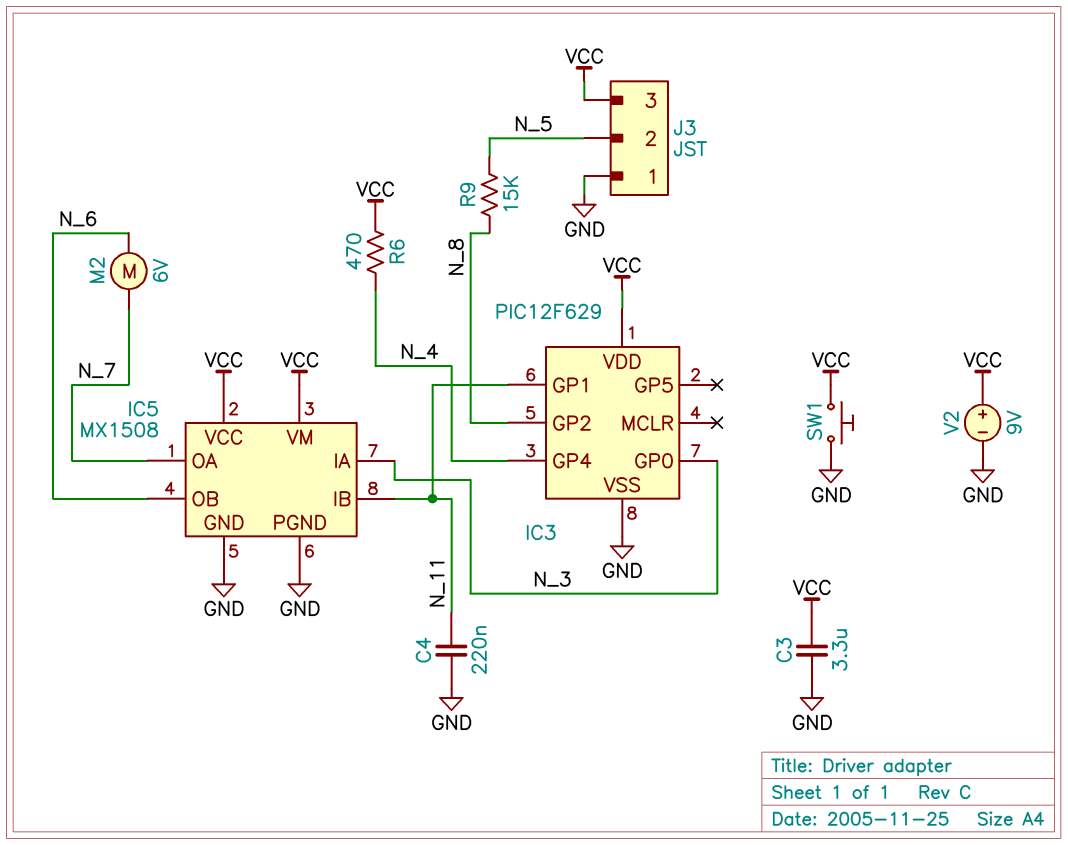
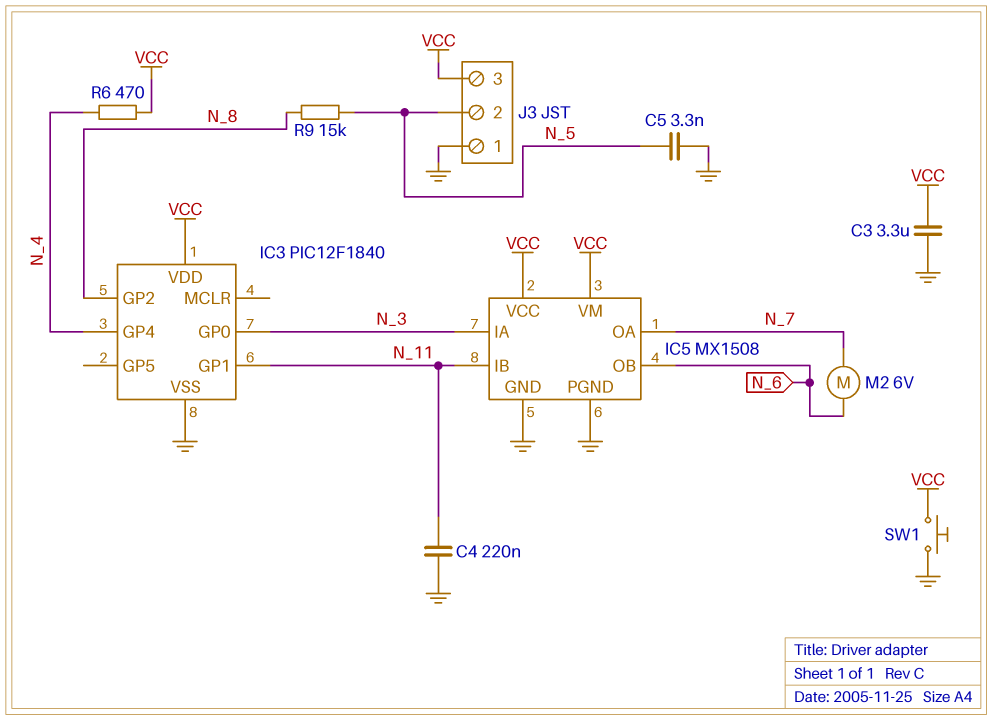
C5: none -> 3.3nF (GND, N_5)
IC3: PIC12F629 -> PIC12F1840
V2: 9V (plus VCC, minus GND) -> none

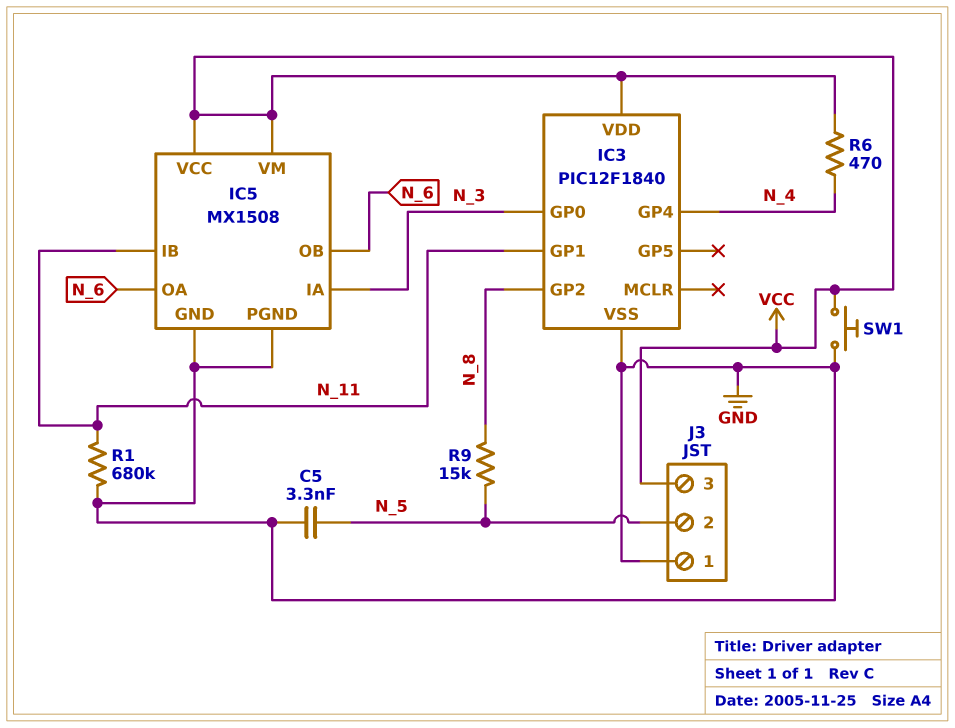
C3: 3.3uF (GND, VCC) -> none
C4: 220nF (GND, N_11) -> none
IC5 pin OA: N_7 -> N_6
M2: motor 6V (N_6, N_7) -> none
R1: none -> 680k (GND, N_11)

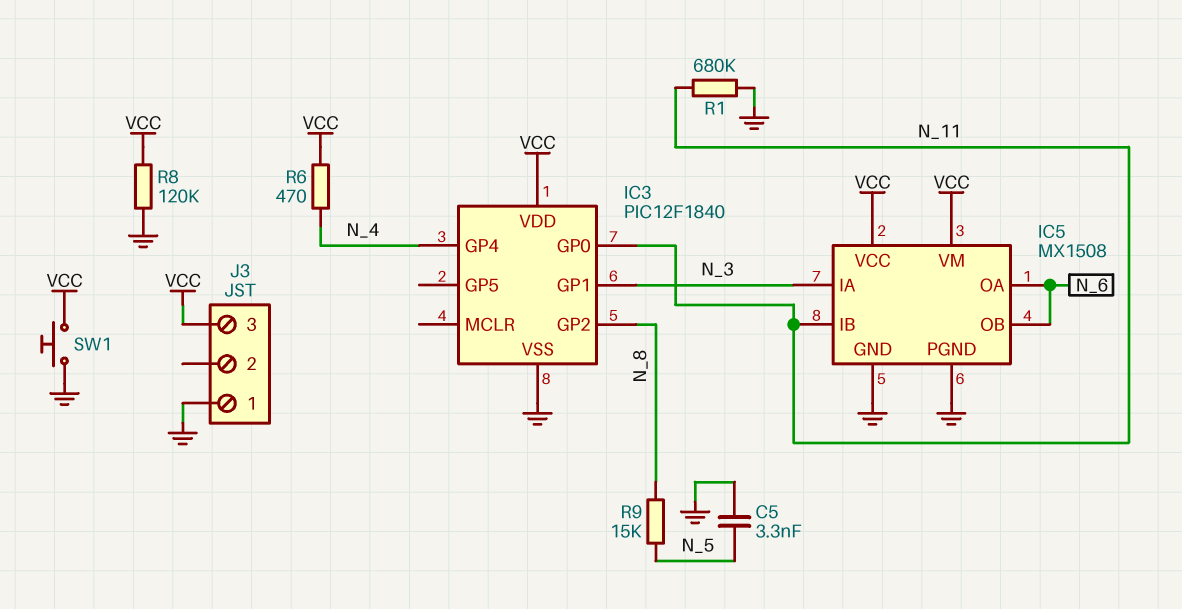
IC3 pin GP0: N_3 -> N_11
IC3 pin GP1: N_11 -> N_3
J3 pin 2: N_5 -> none
R8: none -> 120k (GND, VCC)

